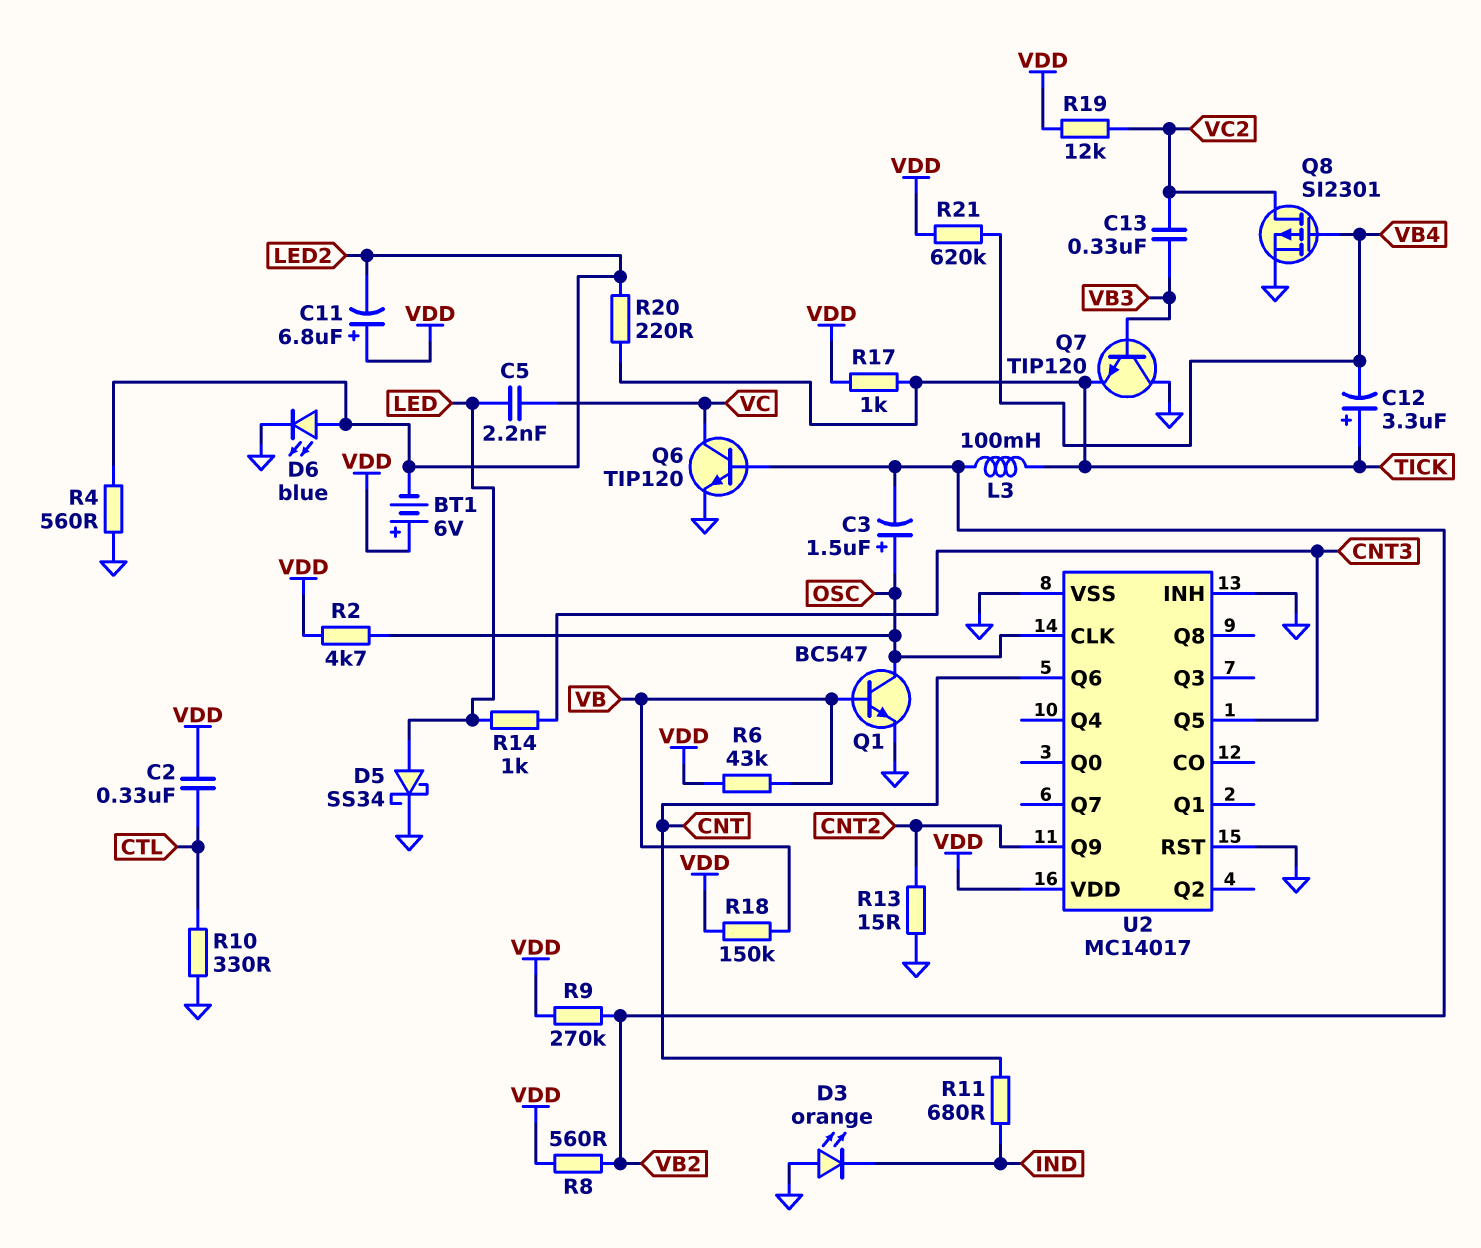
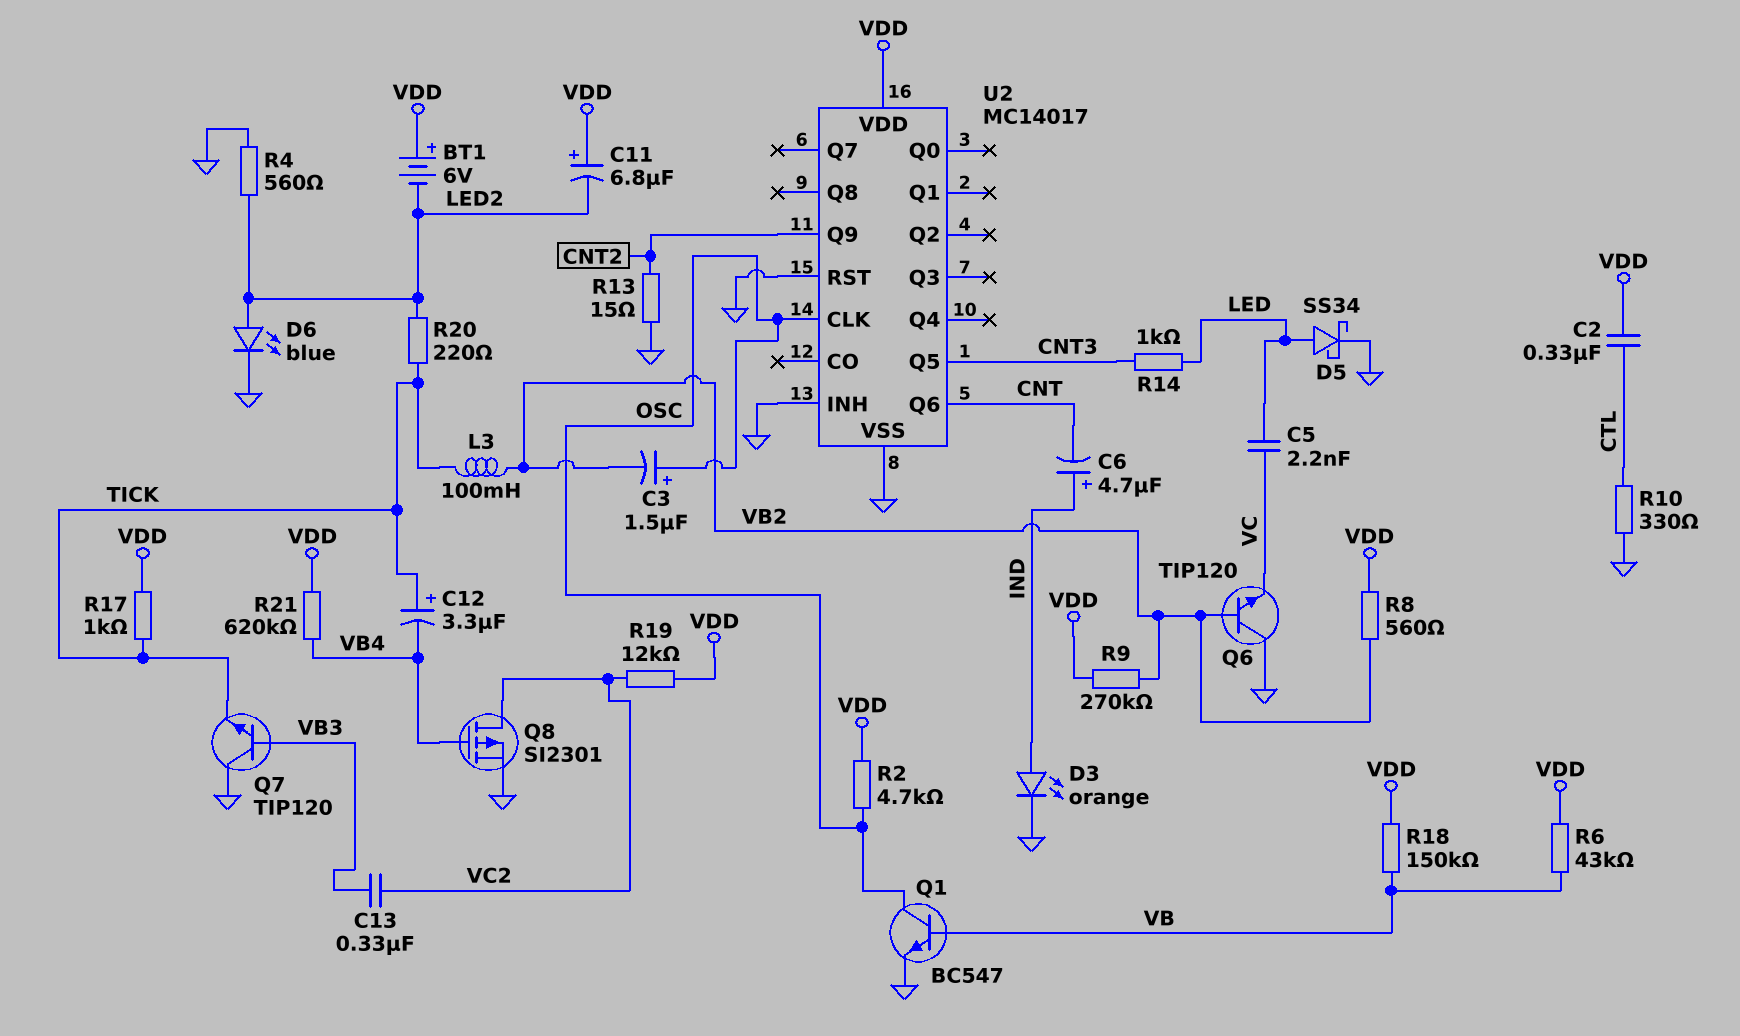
C6: none -> 4.7uF (plus IND, minus CNT)
D3: LED orange (A GND, K IND) -> LED orange (A IND, K GND)
Q6: NPN TIP120 (B VB2, C VC, E GND) -> NPN TIP120 (B VB2, C GND, E VC)
R11: 680 (CNT, IND) -> none

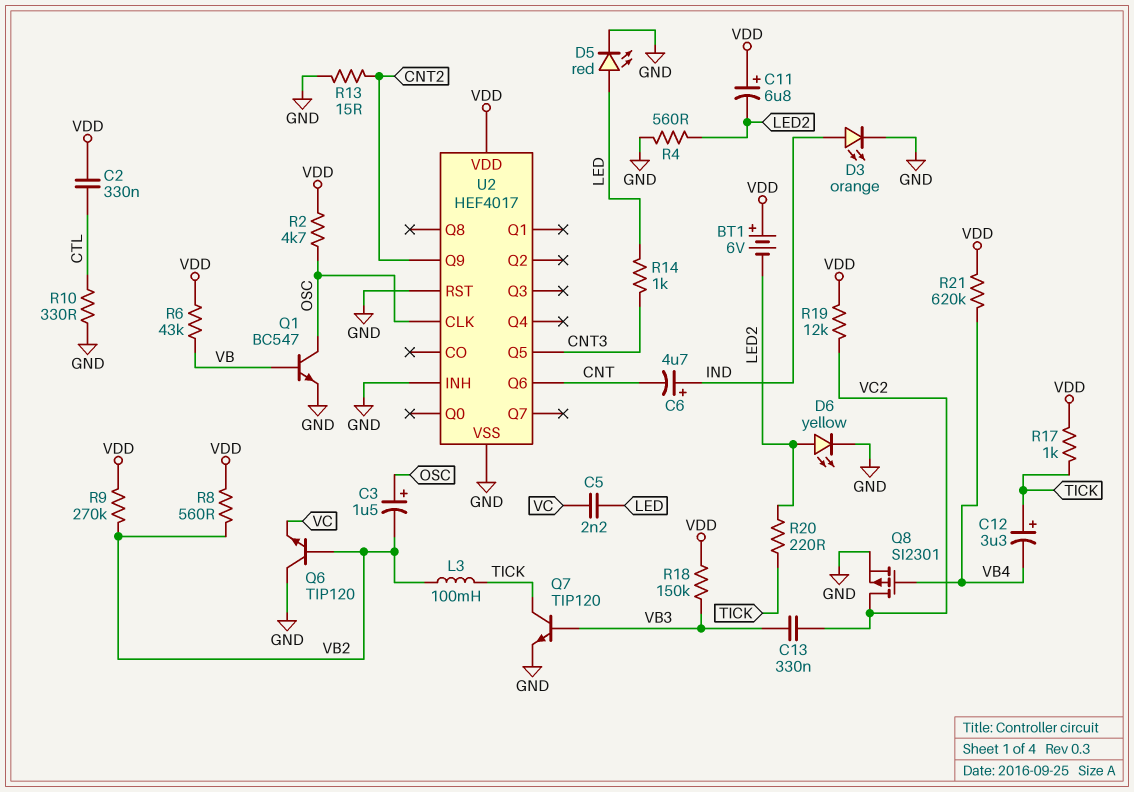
D5: schottky SS34 (A LED, K GND) -> LED red (A LED, K GND)
D6: LED blue (A LED2, K GND) -> LED yellow (A LED2, K GND)
Q7: NPN TIP120 (B VB3, C GND, E TICK) -> NPN TIP120 (B VB3, C TICK, E GND)
R18: 150k (VB, VDD) -> 150k (VB3, VDD)
U2: MC14017 -> HEF4017

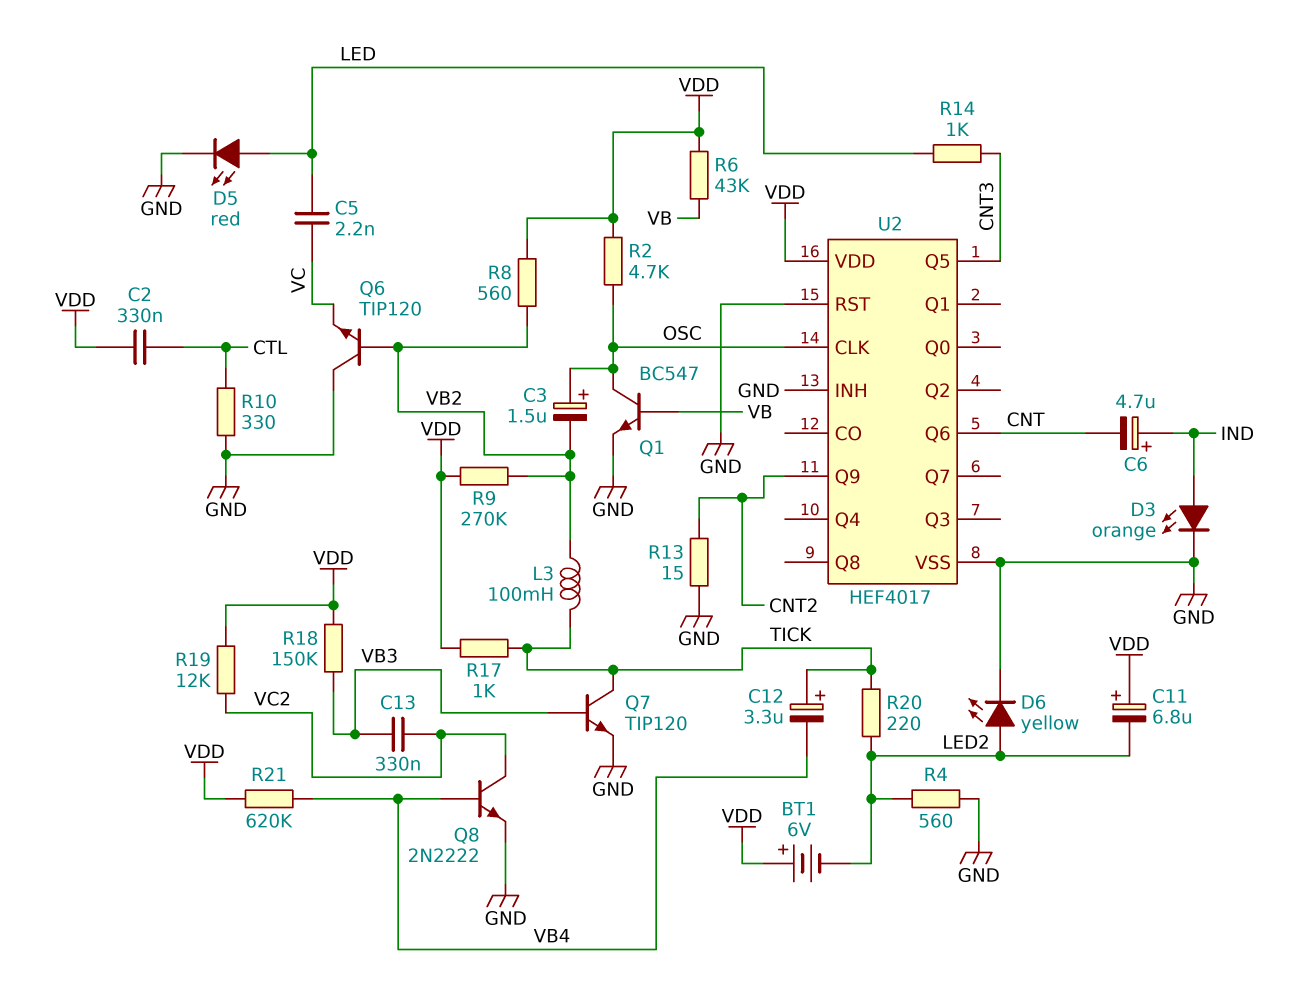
Q8: PMOS SI2301 (G VB4, D VC2, S GND) -> NPN 2N2222 (B VB4, C VC2, E GND)

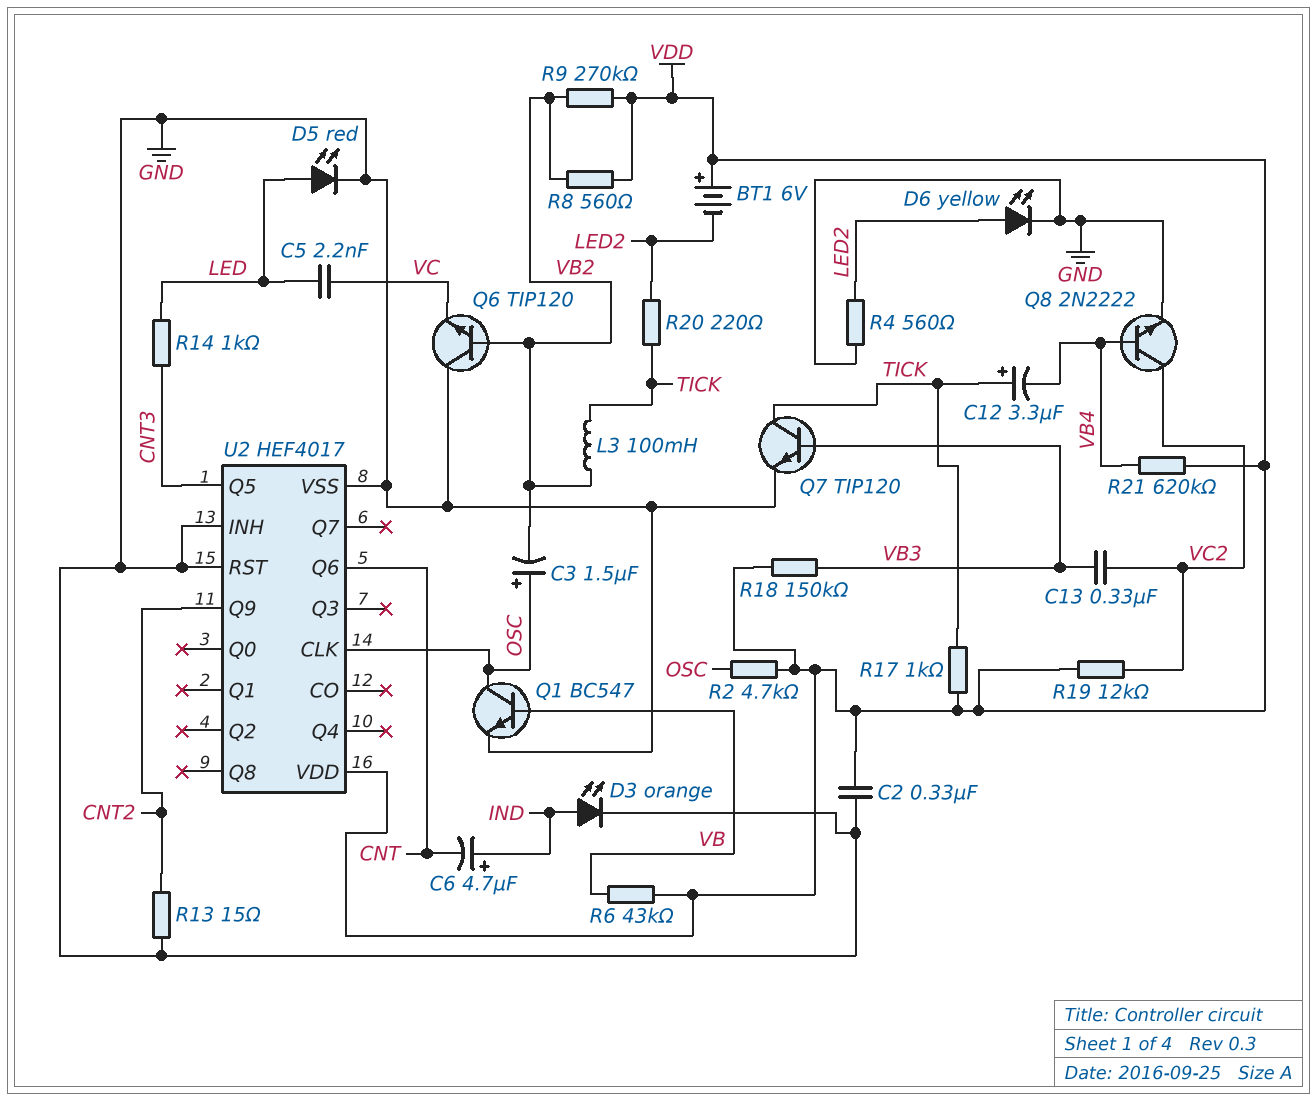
C2: 330nF (CTL, VDD) -> 330nF (GND, VDD)
C11: 6.8uF (plus VDD, minus LED2) -> none
R10: 330 (CTL, GND) -> none

